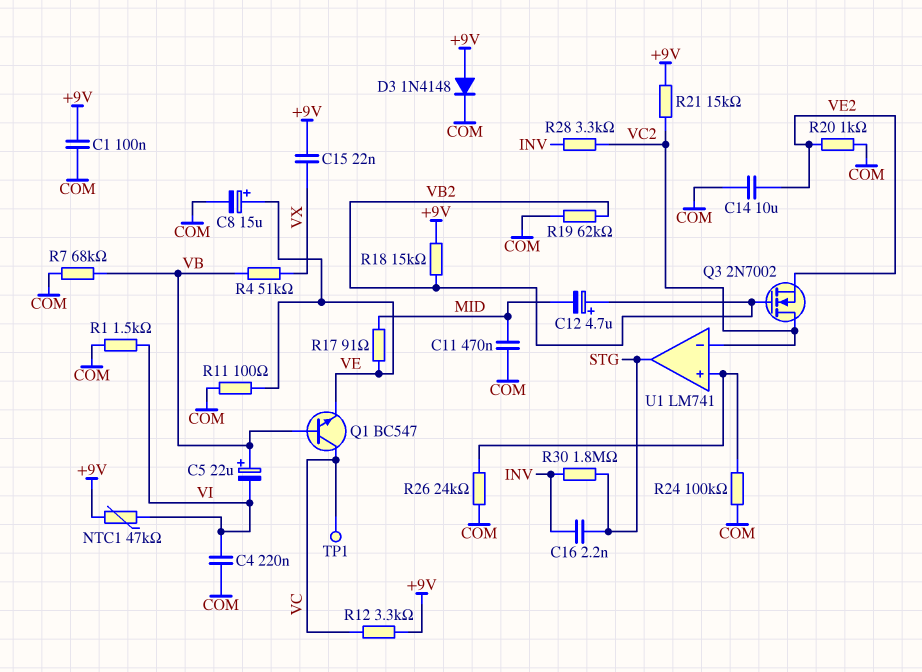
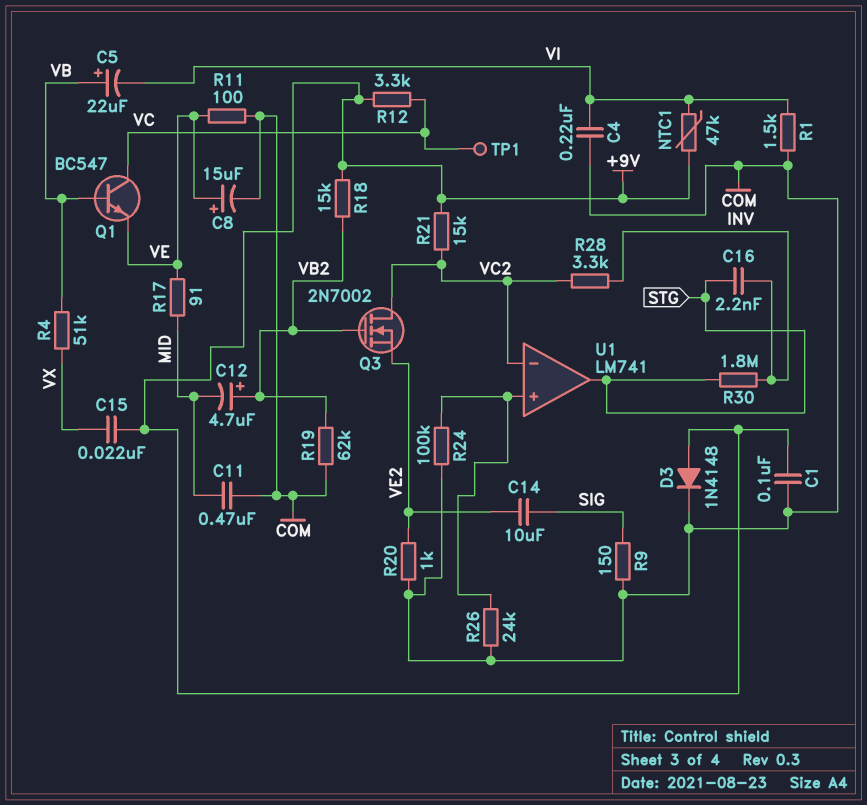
C14: 10uF (COM, VE2) -> 10uF (SIG, VE2)
R7: 68k (COM, VB) -> none
R9: none -> 150 (COM, SIG)

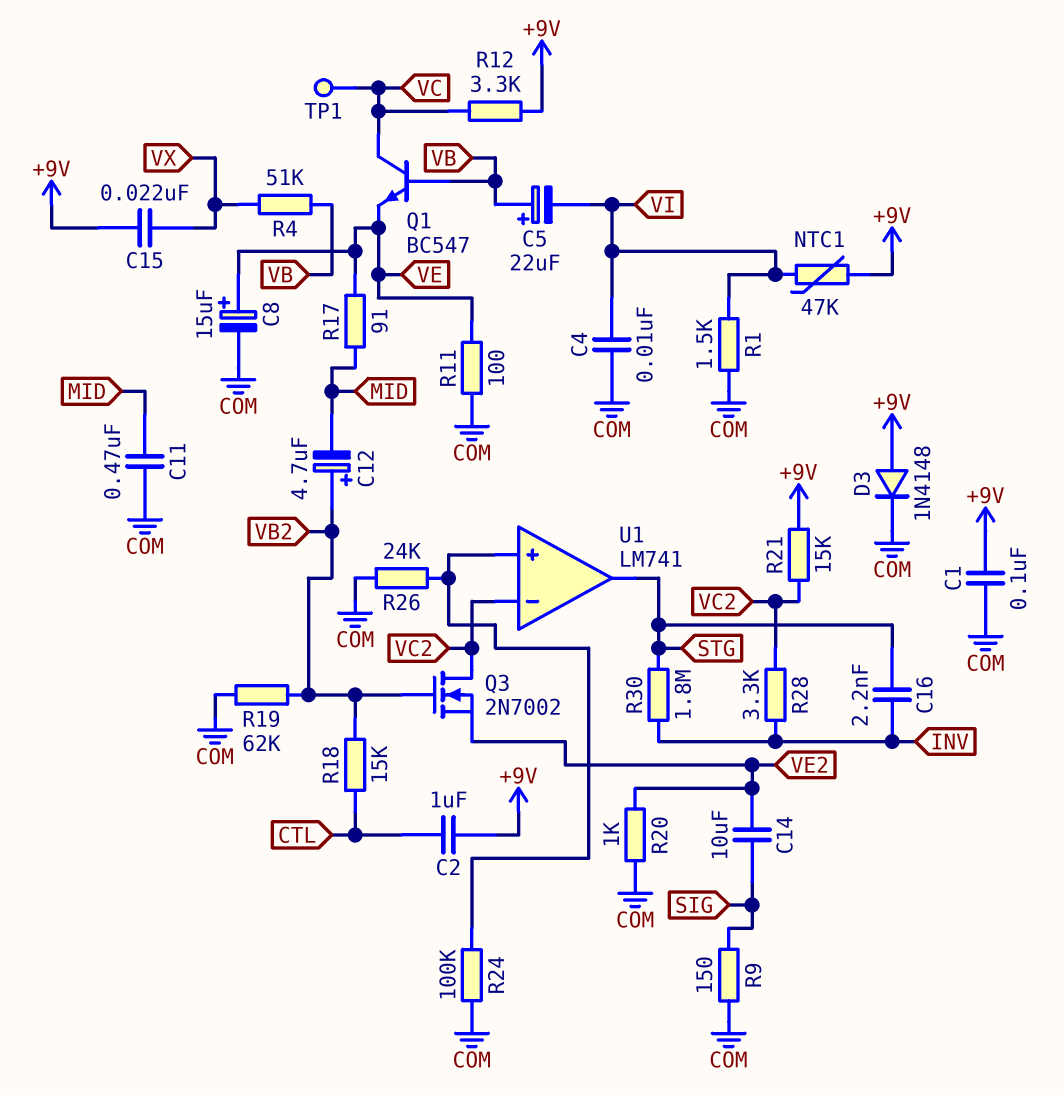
C2: none -> 1uF (+9V, CTL)
C4: 220nF (COM, VI) -> 10nF (COM, VI)
R18: 15k (+9V, VB2) -> 15k (CTL, VB2)

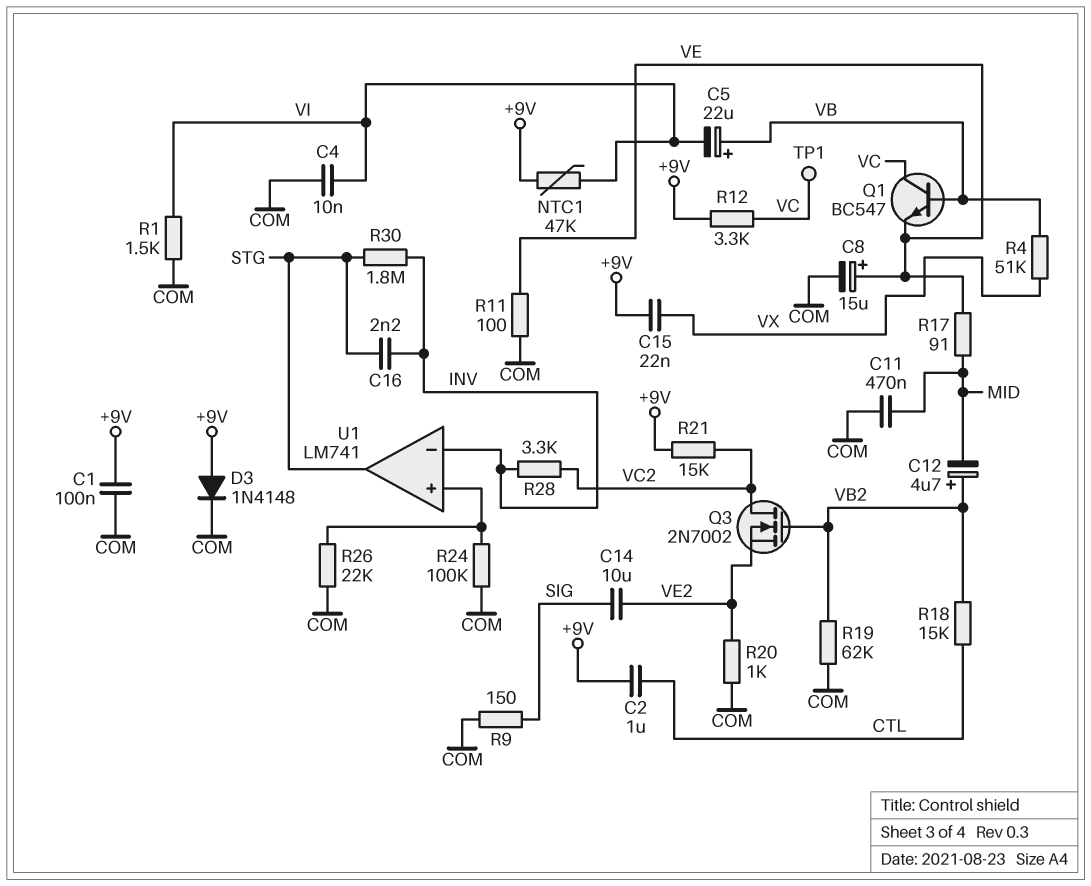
R26: 24k (COM, U1/in+) -> 22k (COM, U1/in+)
U1 pin in-: VC2 -> INV

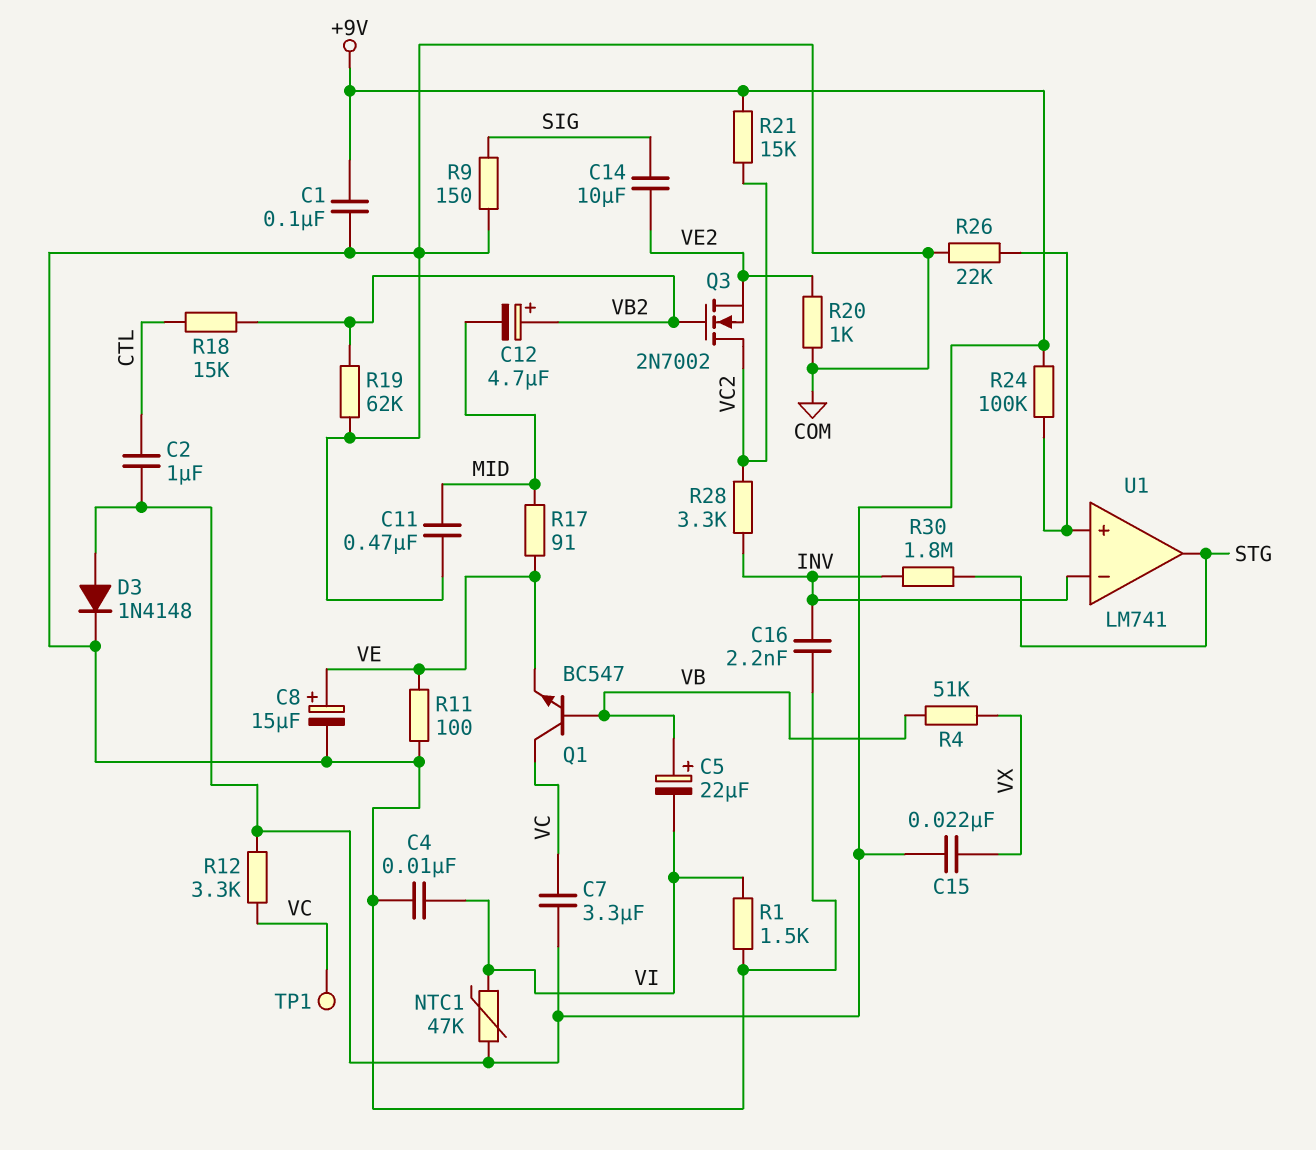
C7: none -> 3.3uF (+9V, VC)
C16: 2.2nF (INV, STG) -> 2.2nF (COM, INV)
R24: 100k (COM, U1/in+) -> 100k (+9V, U1/in+)

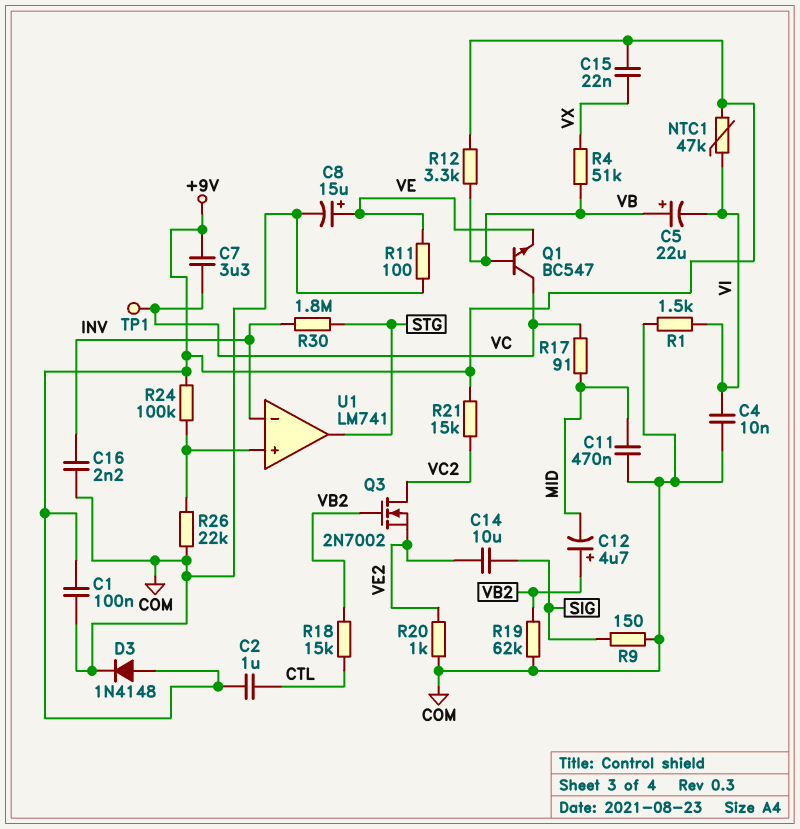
R12: 3.3k (+9V, VC) -> 3.3k (+9V, VB)
R17: 91 (MID, VE) -> 91 (MID, VC)
R28: 3.3k (INV, VC2) -> none

